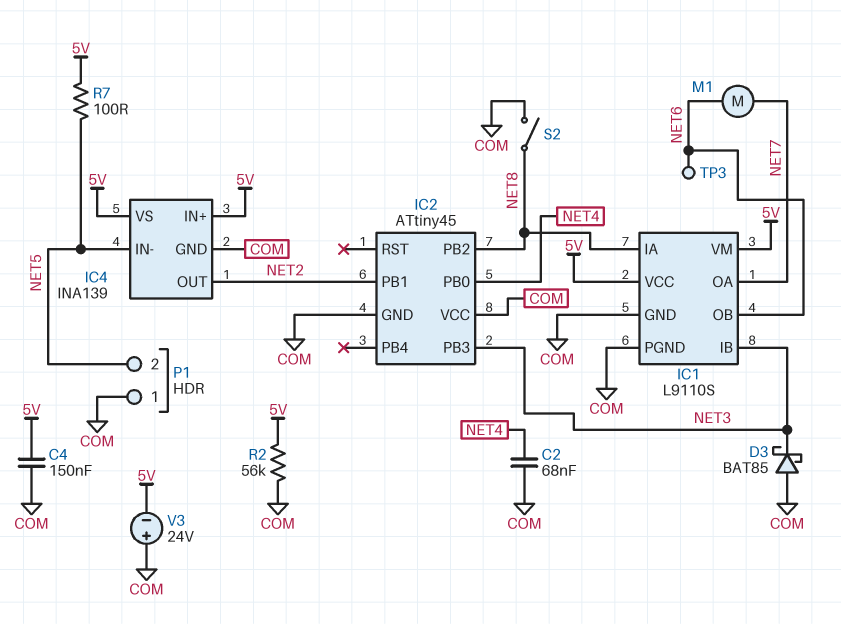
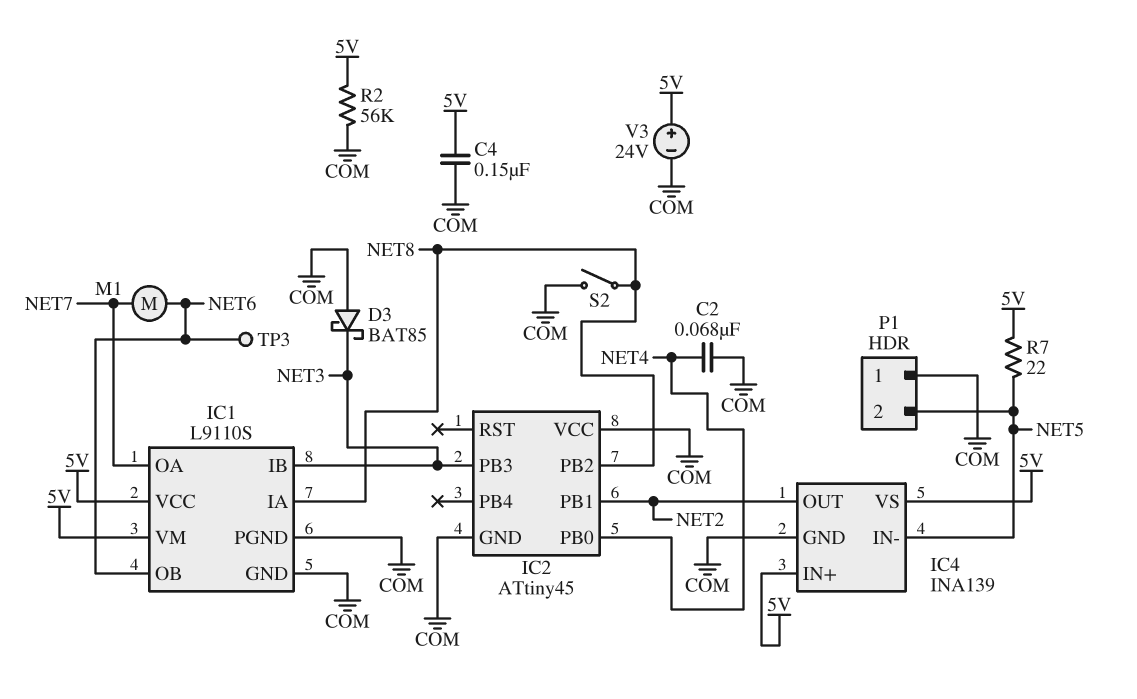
R7: 100 (5V, NET5) -> 22 (5V, NET5)
V3: 24V (plus COM, minus 5V) -> 24V (plus 5V, minus COM)

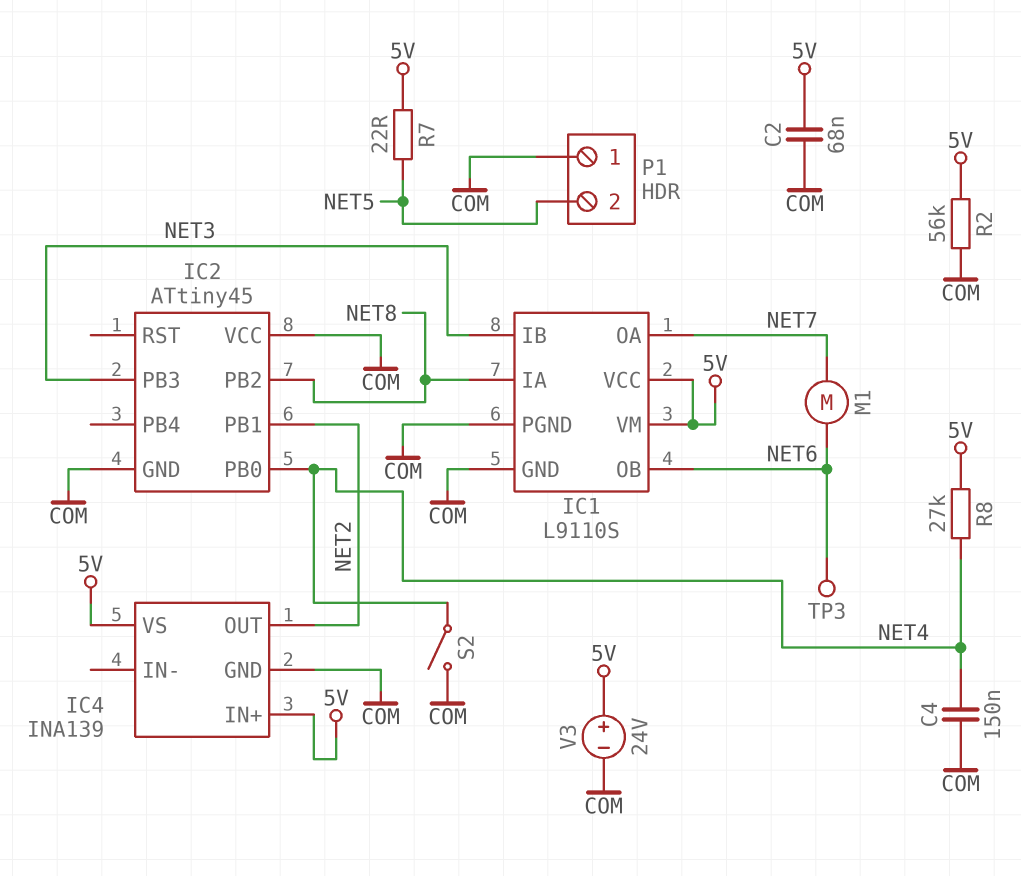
C2: 68nF (COM, NET4) -> 68nF (5V, COM)
C4: 150nF (5V, COM) -> 150nF (COM, NET4)
D3: schottky BAT85 (A COM, K NET3) -> none
IC4 pin IN-: NET5 -> none
R8: none -> 27k (5V, NET4)
S2: switch (COM, NET8) -> switch (COM, NET4)

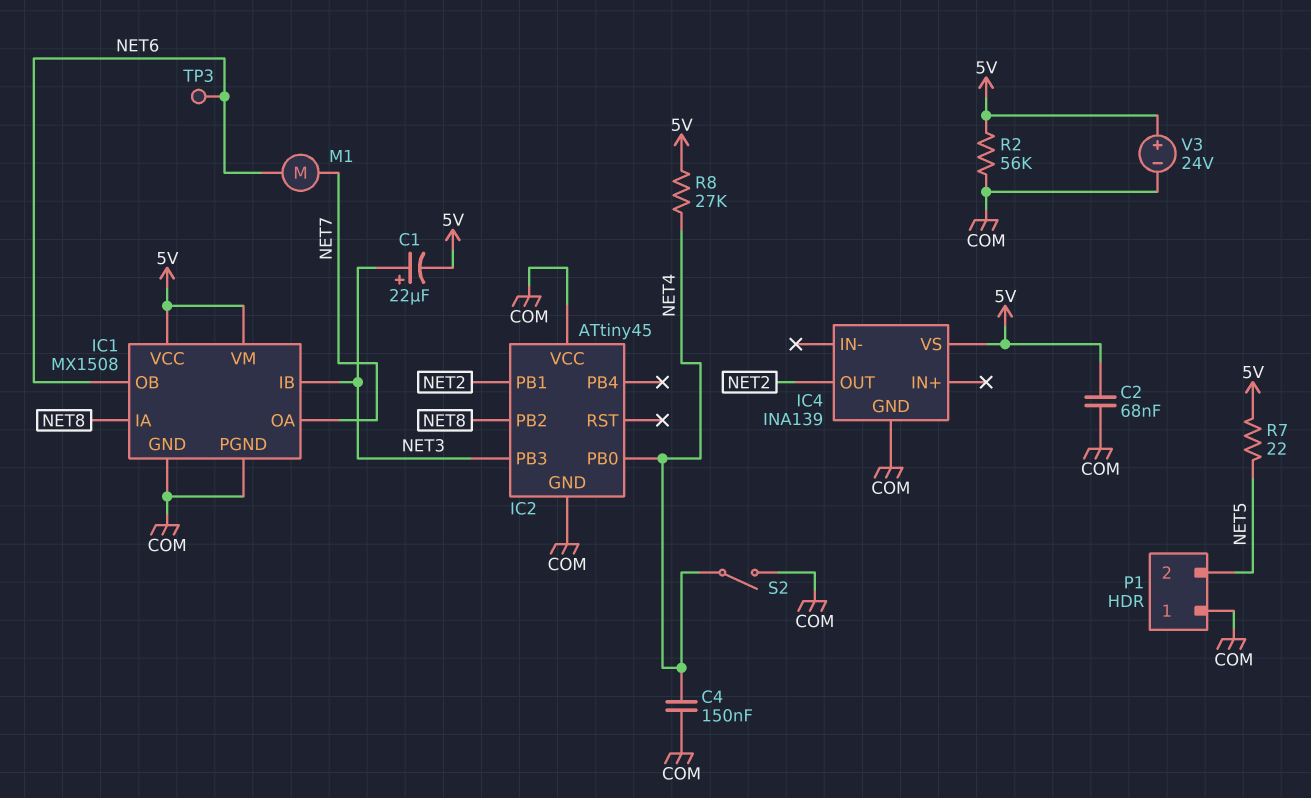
C1: none -> 22uF (plus NET3, minus 5V)
IC1: L9110S -> MX1508
IC4 pin IN+: 5V -> none

